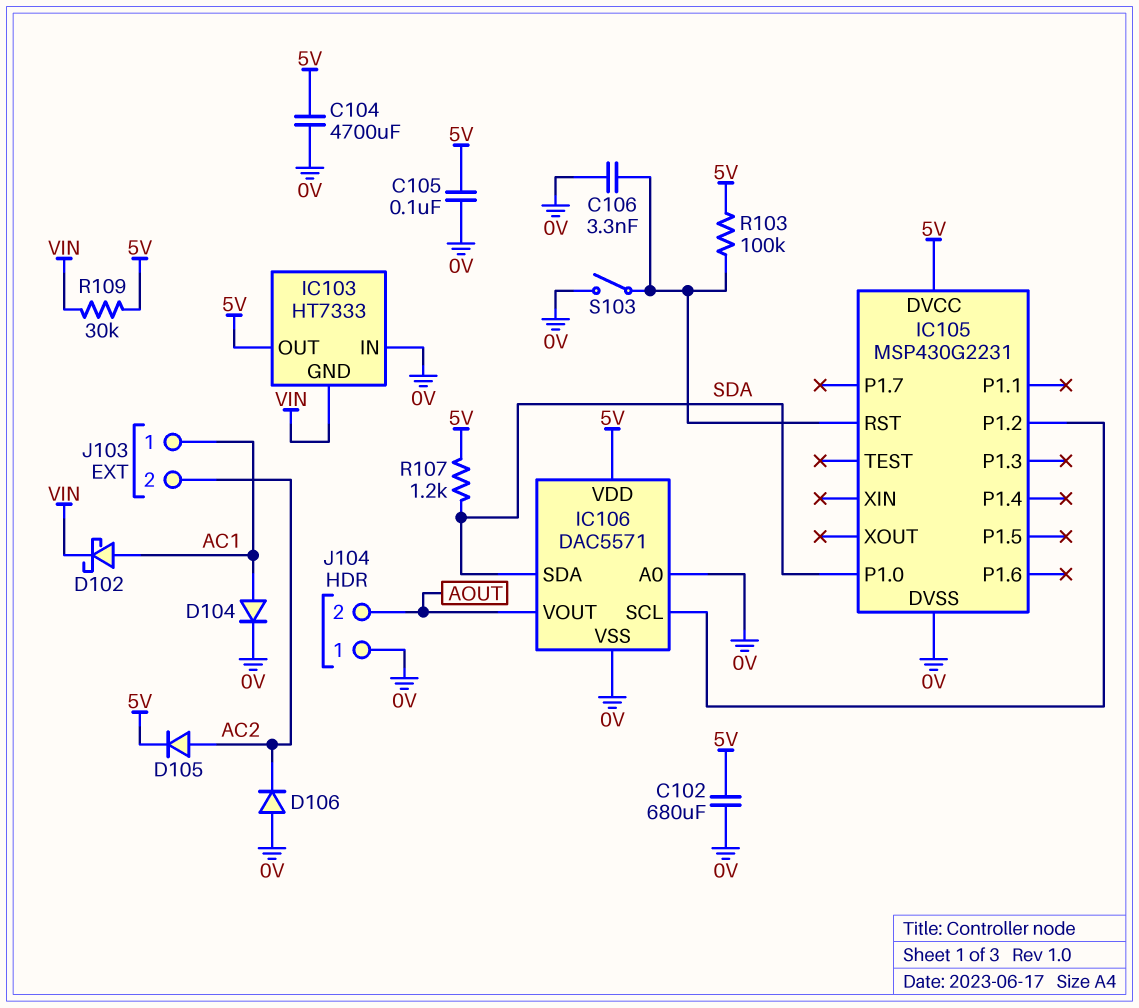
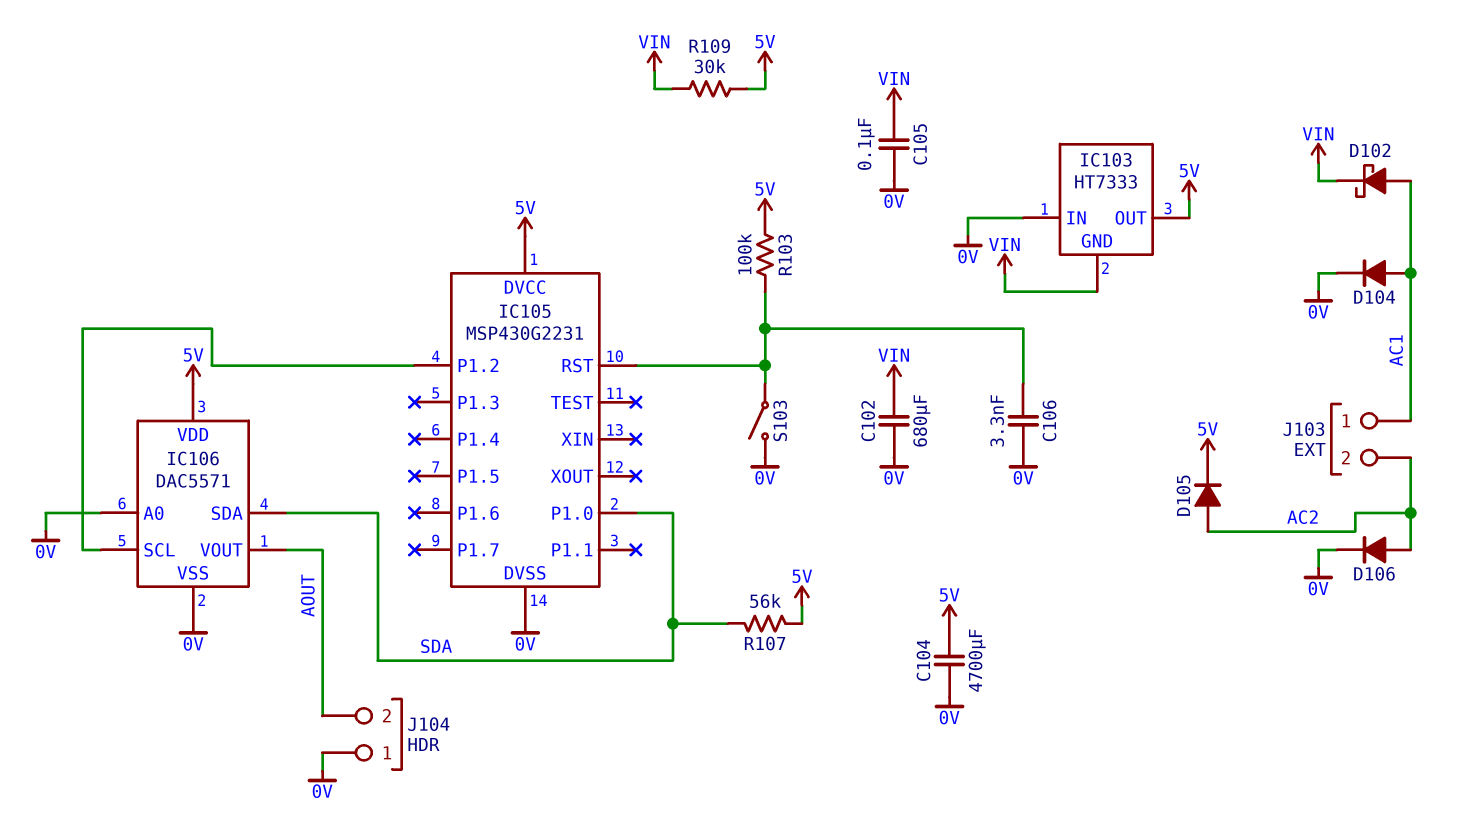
C102: 680uF (0V, 5V) -> 680uF (0V, VIN)
C105: 100nF (0V, 5V) -> 100nF (0V, VIN)
D106: diode (A 0V, K AC2) -> diode (A AC2, K 0V)
R107: 1.2k (5V, SDA) -> 56k (5V, SDA)

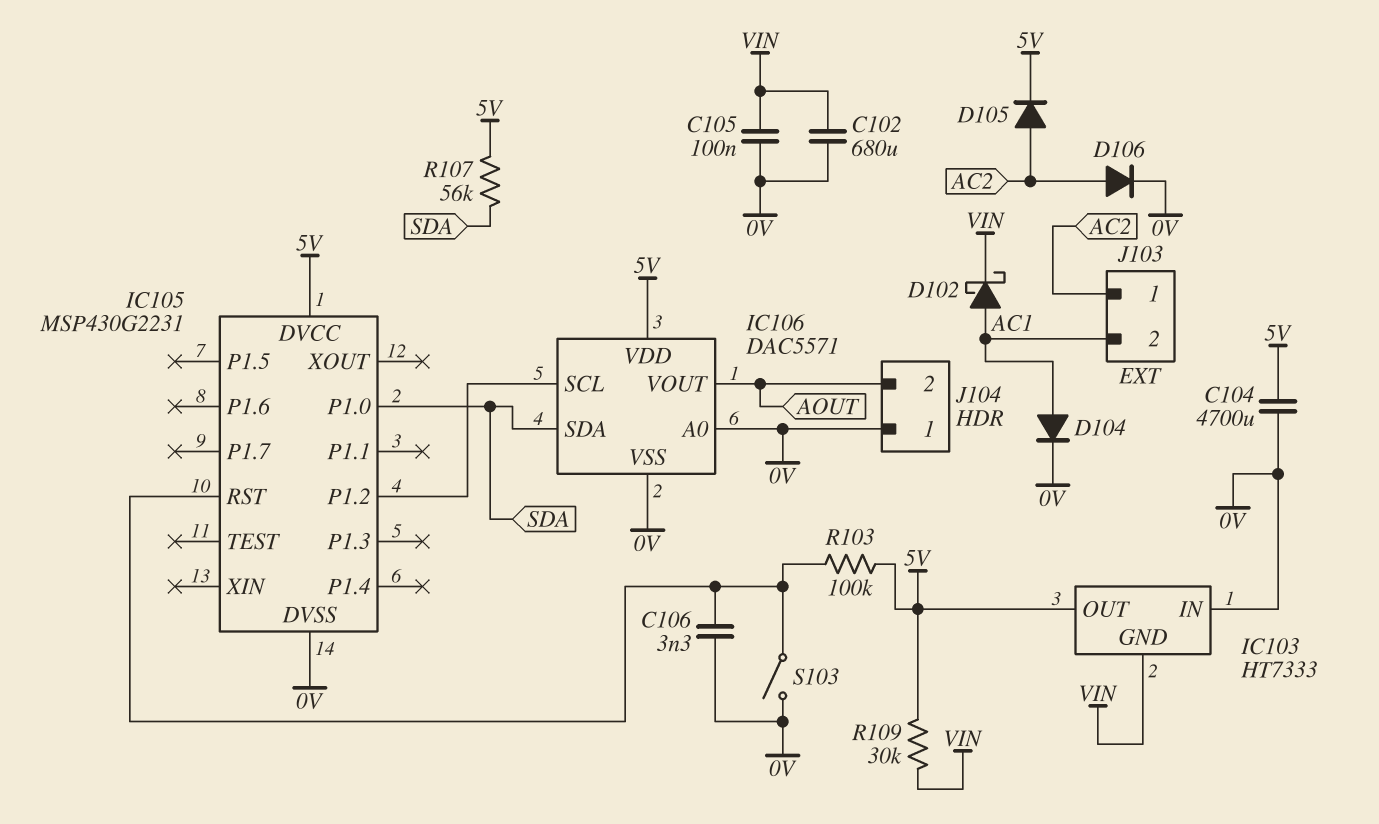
J103 pin 1: AC1 -> AC2
J103 pin 2: AC2 -> AC1

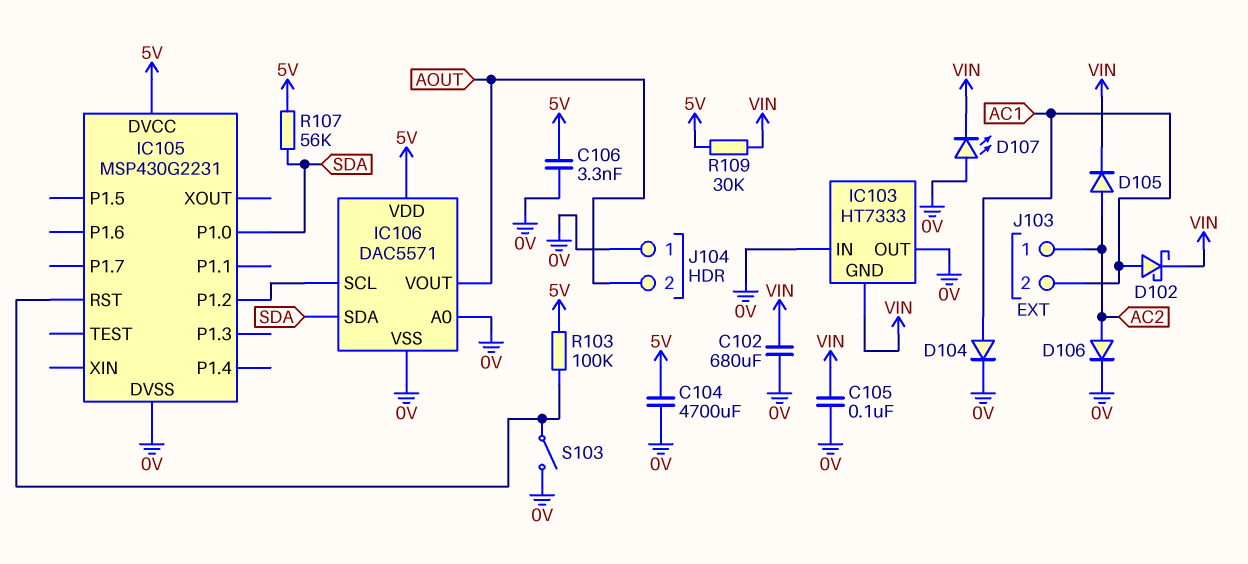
C106: 3.3nF (0V, IC105/RST) -> 3.3nF (0V, 5V)
D105: diode (A AC2, K 5V) -> diode (A AC2, K VIN)
D107: none -> LED (A 0V, K VIN)
IC103 pin OUT: 5V -> 0V

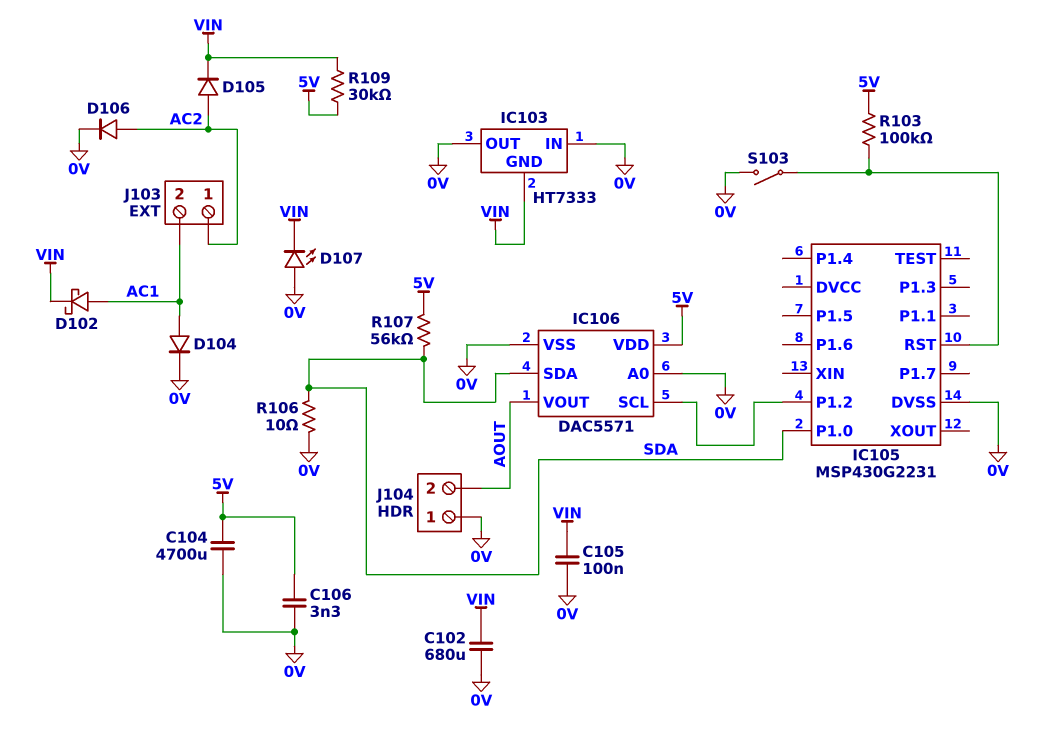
IC105 pin DVCC: 5V -> none
R106: none -> 10 (0V, SDA)

